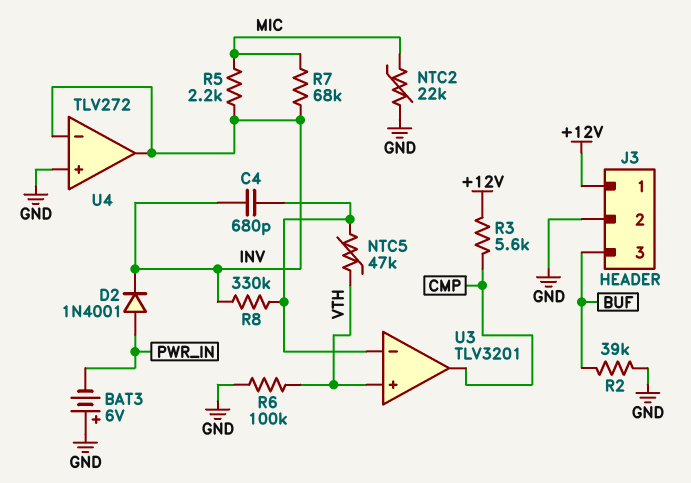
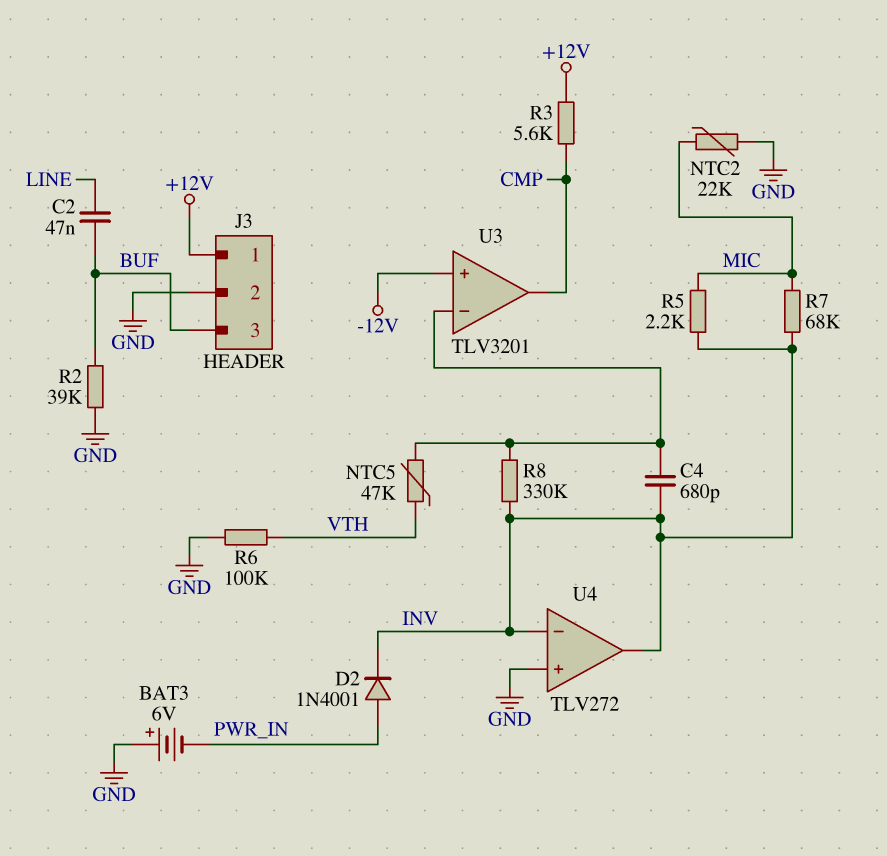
C2: none -> 47nF (BUF, LINE)
U3 pin in+: VTH -> -12V

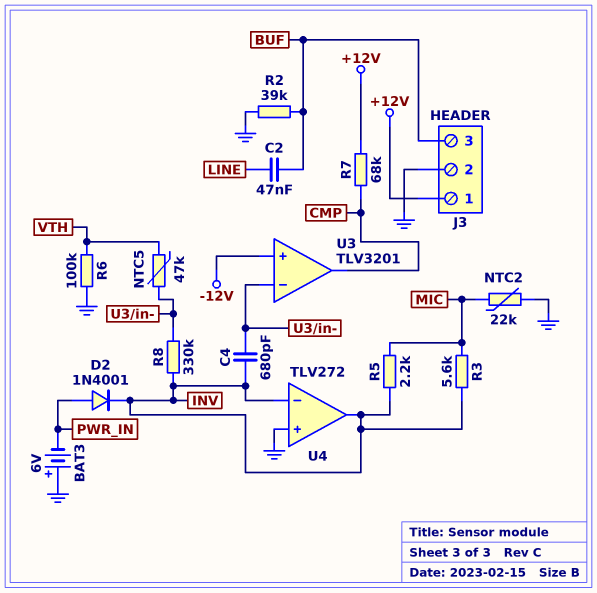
R3: 5.6k (+12V, CMP) -> 5.6k (INV, MIC)
R7: 68k (INV, MIC) -> 68k (+12V, CMP)

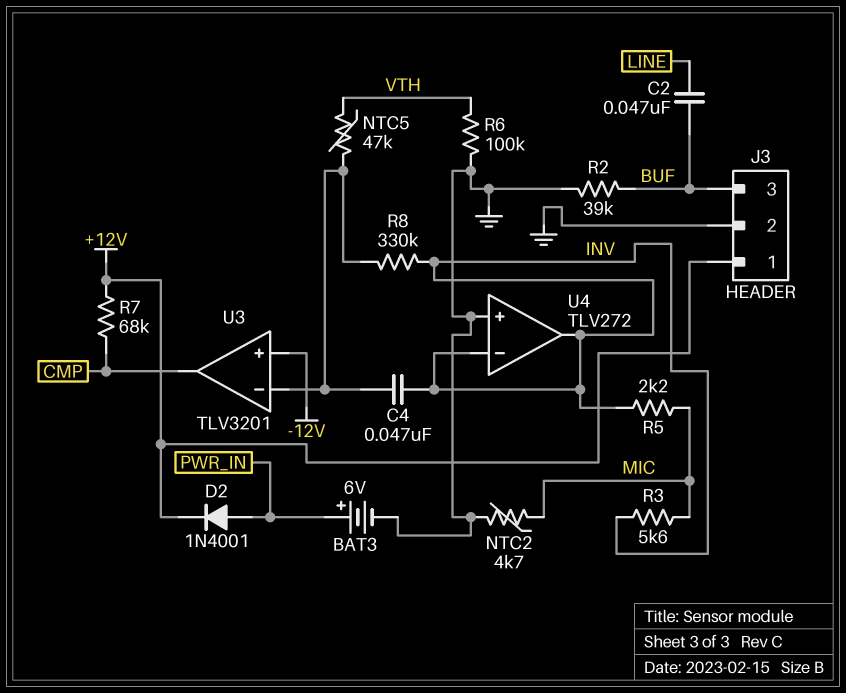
BAT3: 6V (plus GND, minus PWR_IN) -> 6V (plus PWR_IN, minus GND)
C4: 680pF (INV, U3/in-) -> 47nF (INV, U3/in-)
D2: diode 1N4001 (A PWR_IN, K INV) -> diode 1N4001 (A PWR_IN, K +12V)
NTC2: 22k (GND, MIC) -> 4.7k (GND, MIC)

